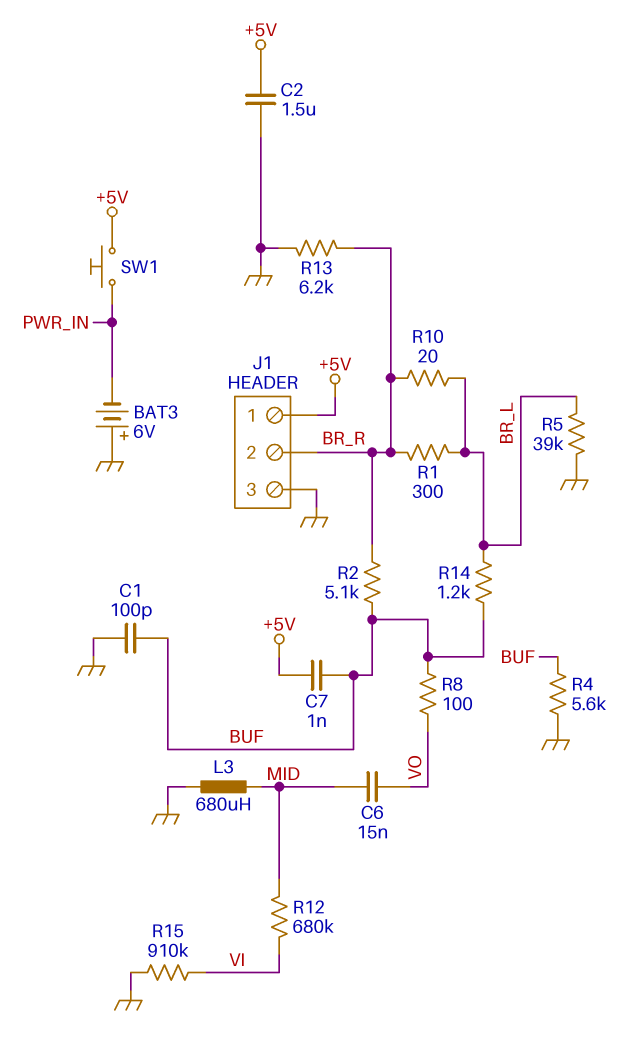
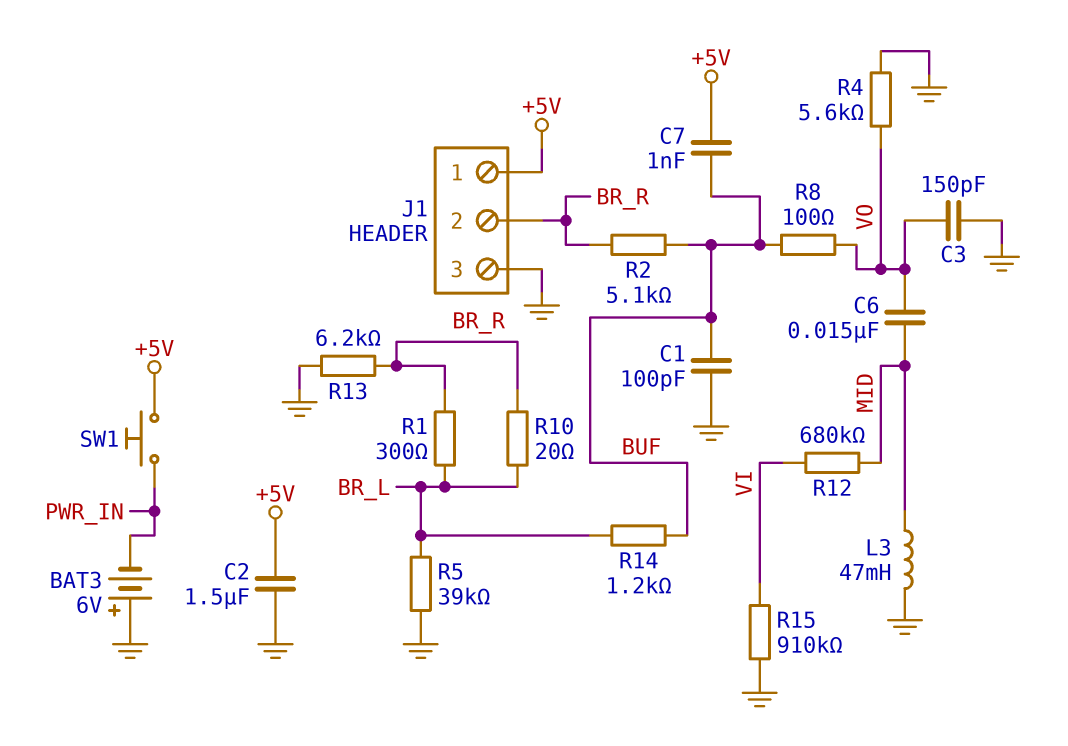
C3: none -> 150pF (GND, VO)
L3: 680uH (GND, MID) -> 47mH (GND, MID)
R4: 5.6k (BUF, GND) -> 5.6k (GND, VO)

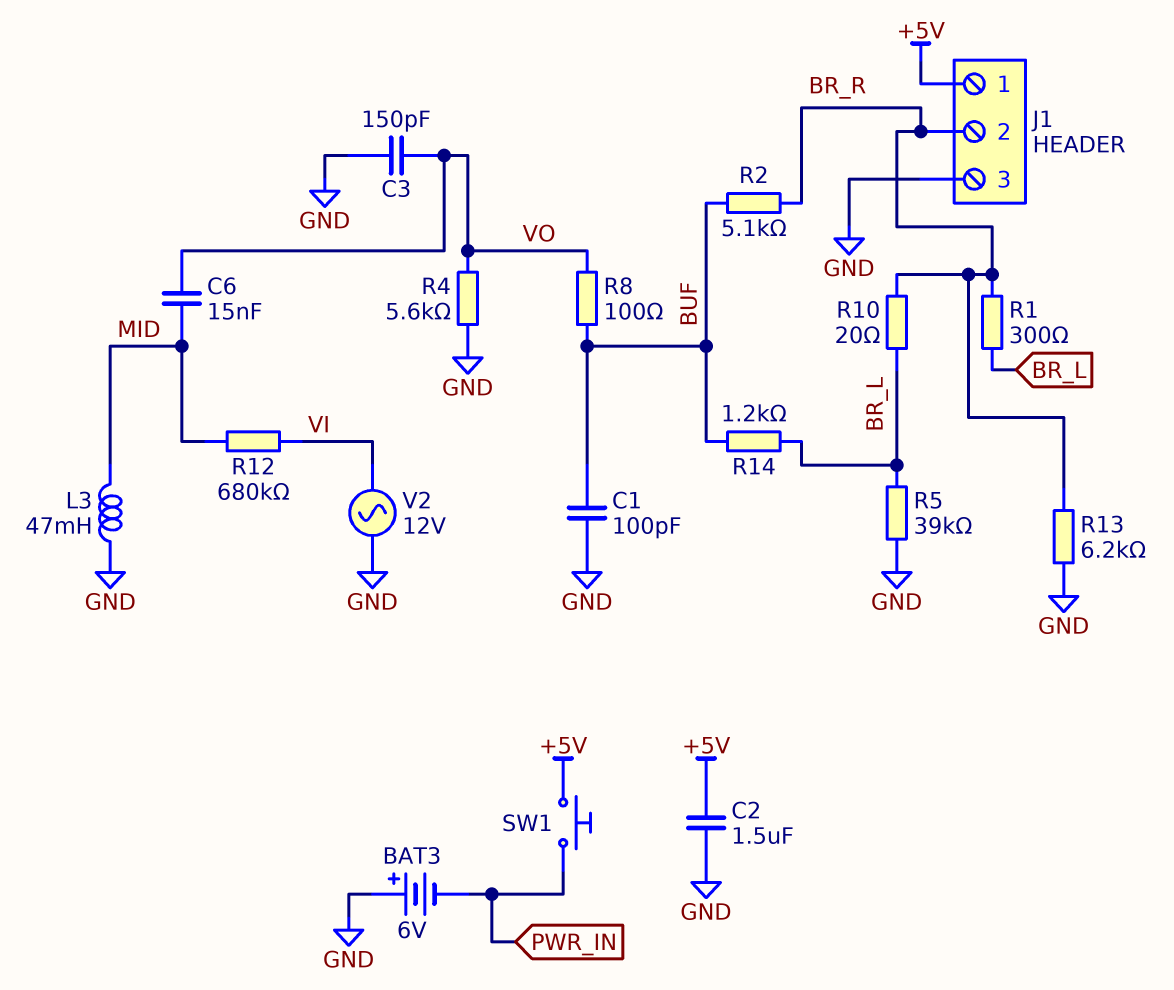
C7: 1nF (+5V, BUF) -> none
R15: 910k (GND, VI) -> none
V2: none -> AC 12V (GND, VI)

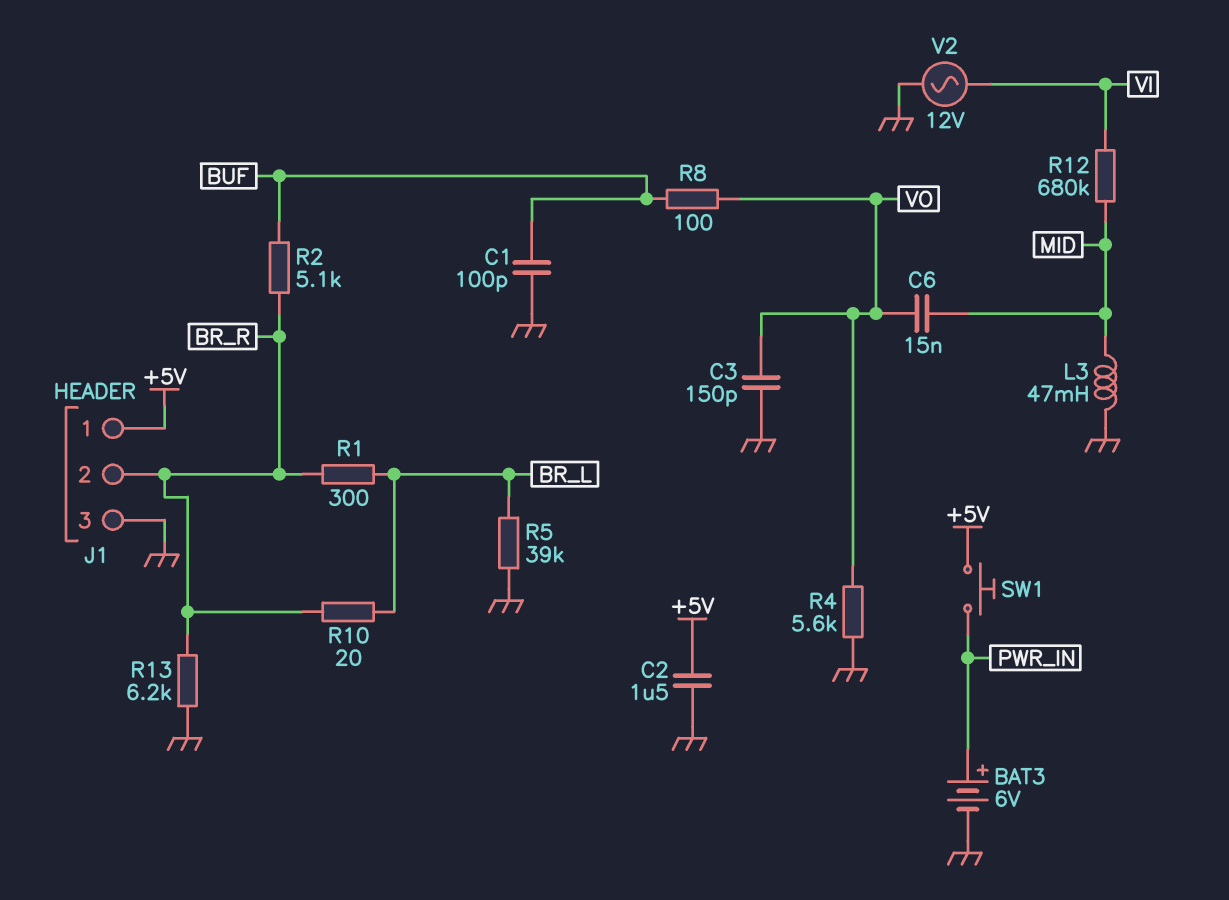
BAT3: 6V (plus GND, minus PWR_IN) -> 6V (plus PWR_IN, minus GND)
R14: 1.2k (BR_L, BUF) -> none

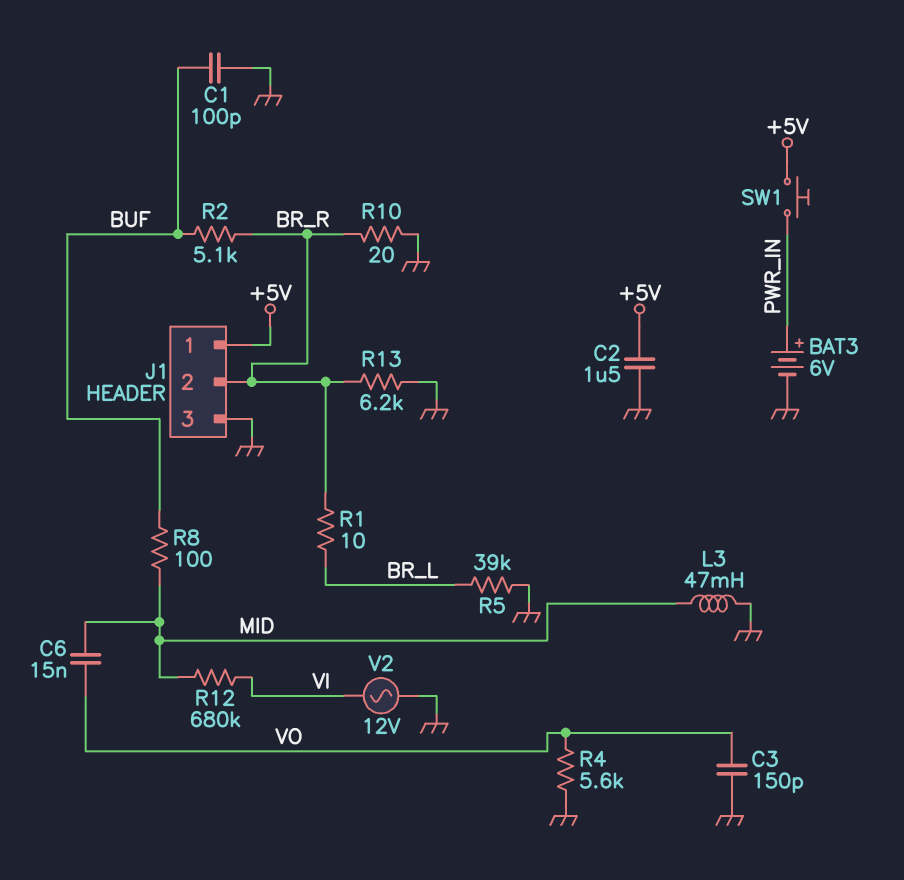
R1: 300 (BR_L, BR_R) -> 10 (BR_L, BR_R)
R8: 100 (BUF, VO) -> 100 (BUF, MID)
R10: 20 (BR_L, BR_R) -> 20 (BR_R, GND)

